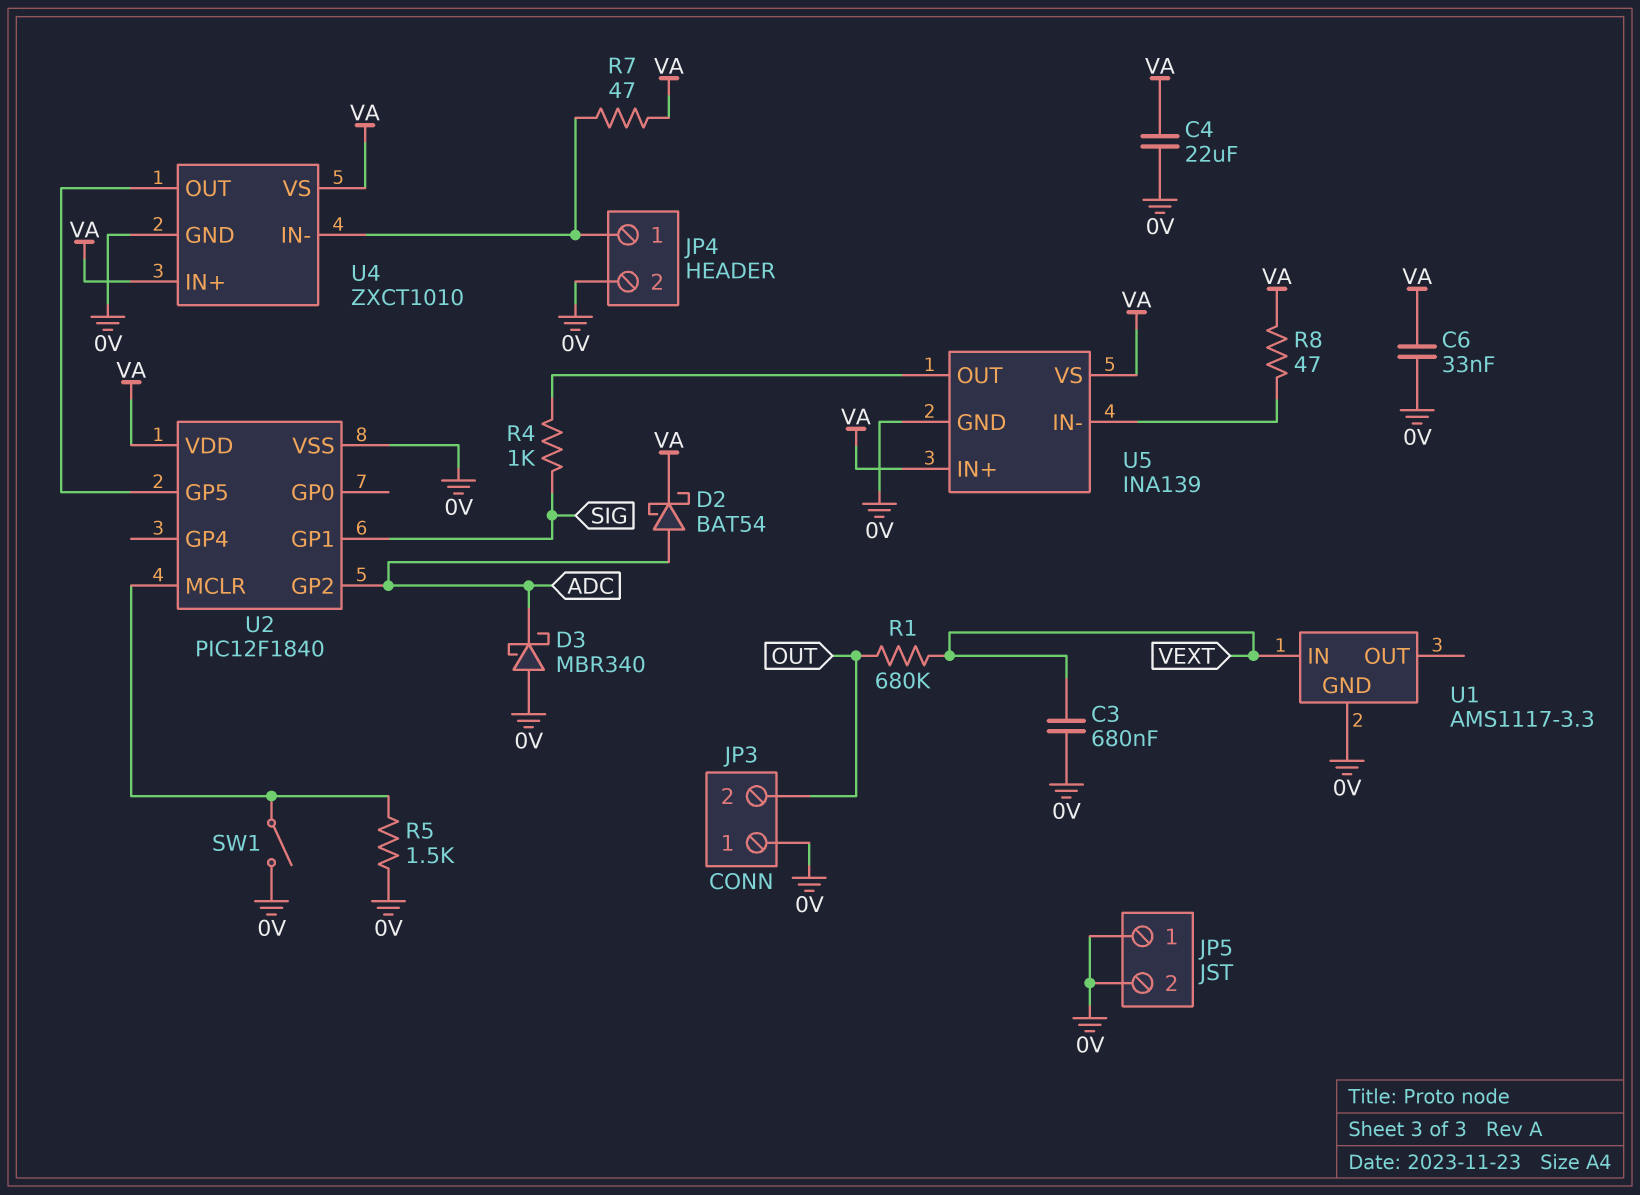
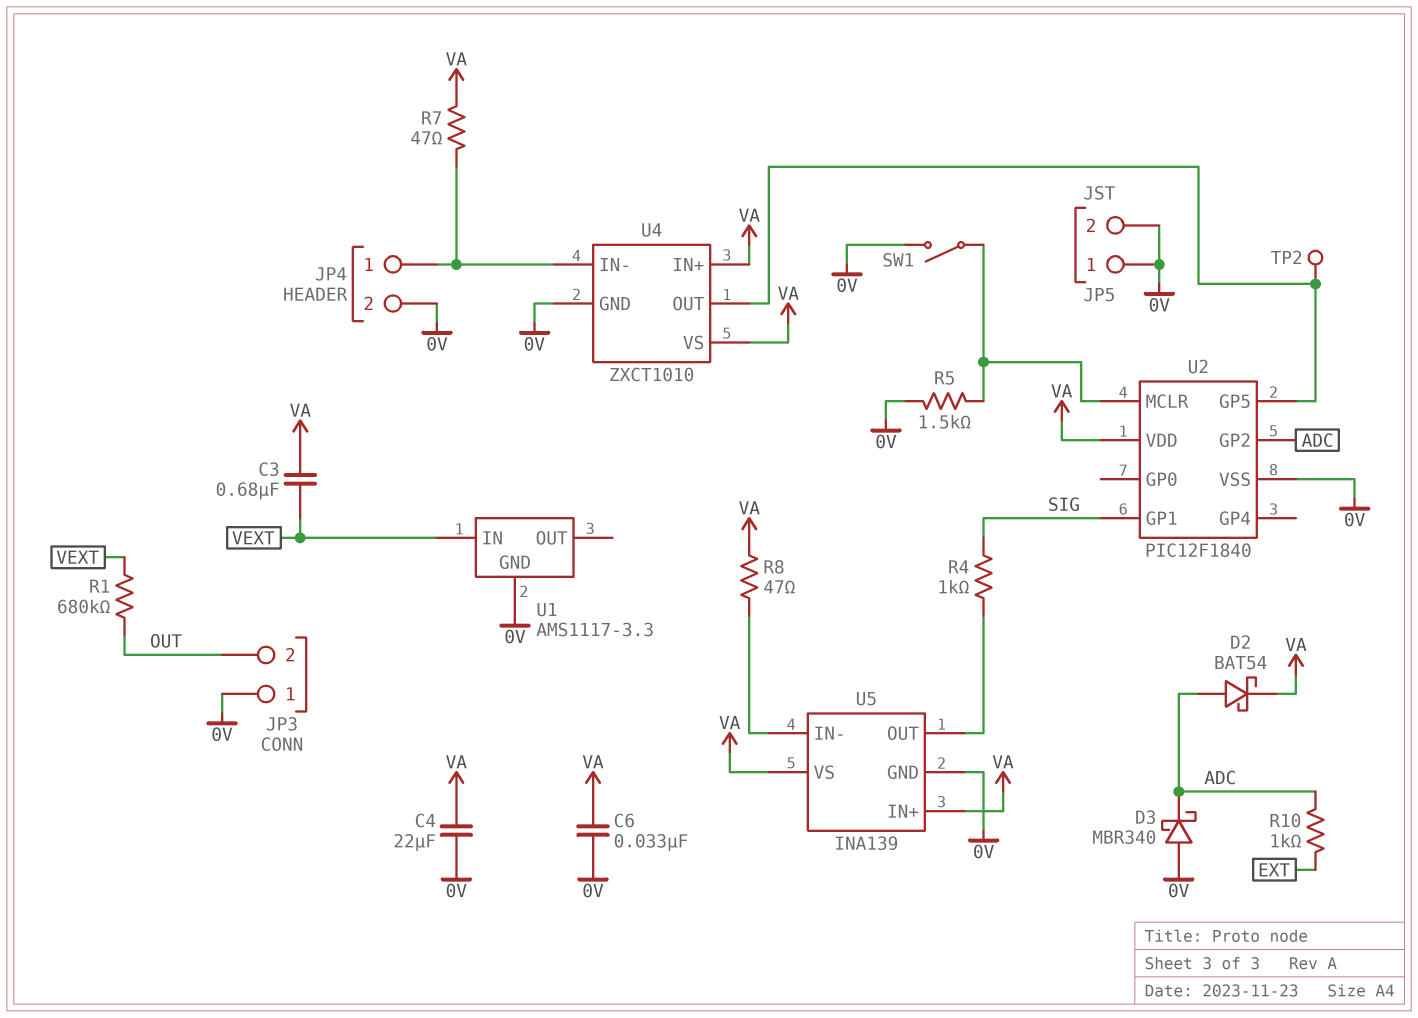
C3: 680nF (0V, VEXT) -> 680nF (VA, VEXT)
R10: none -> 1k (ADC, EXT)
TP2: none -> test point (U2/GP5)

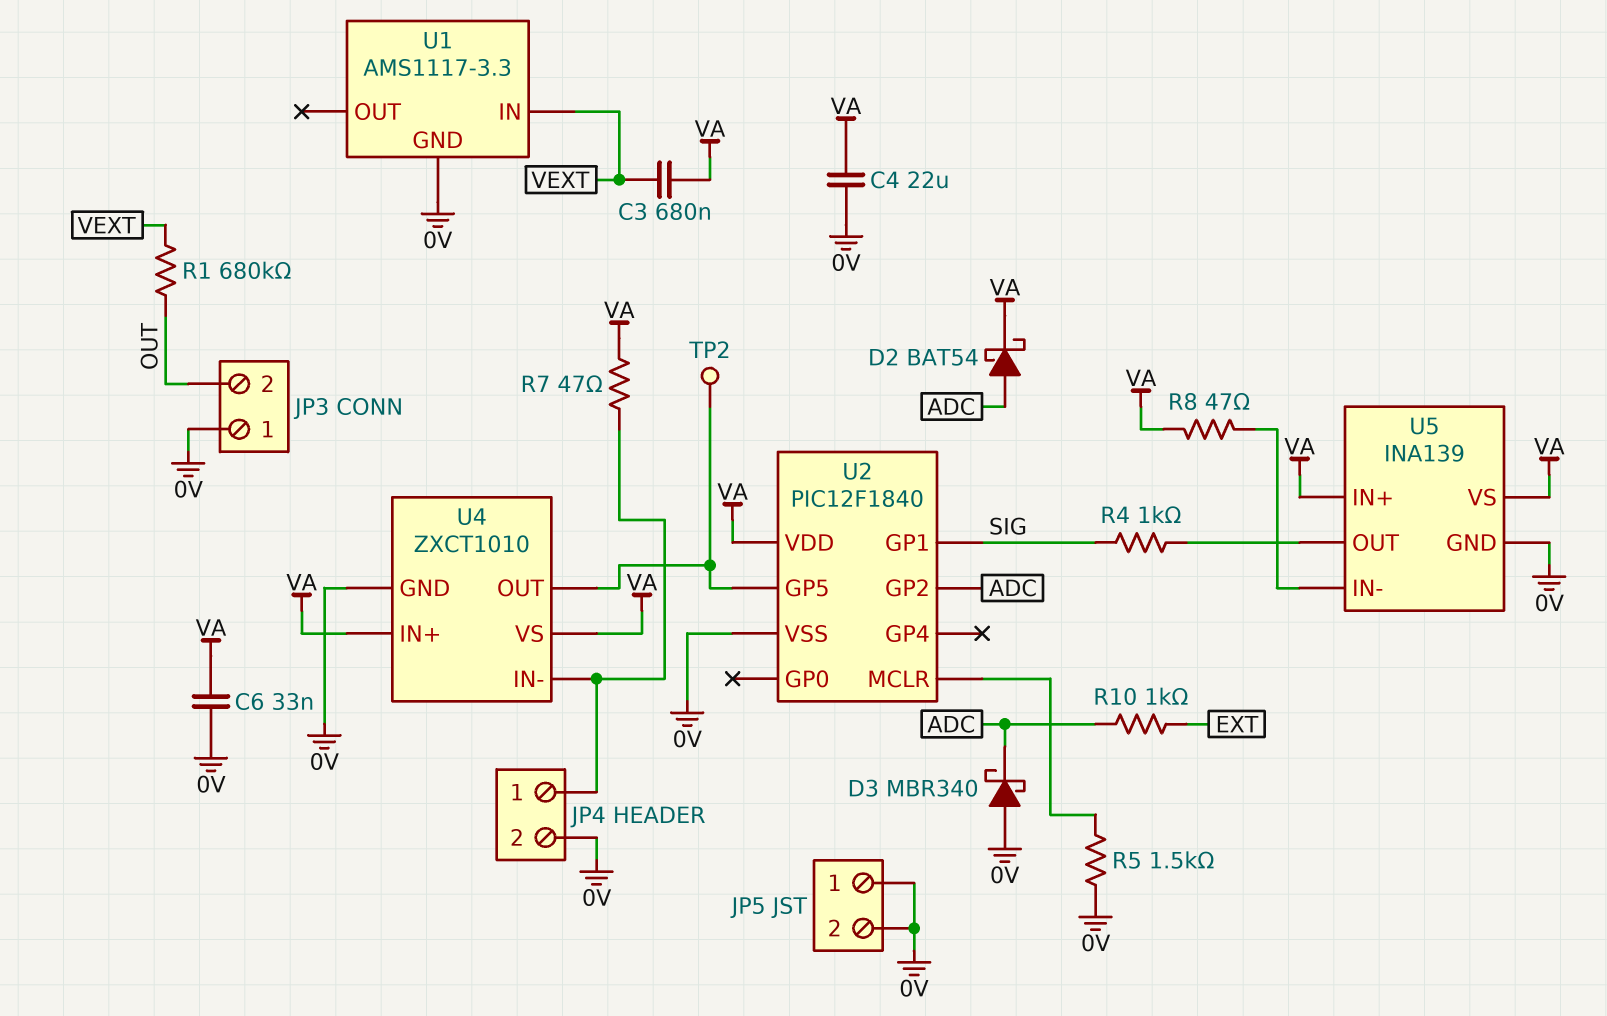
SW1: switch (0V, U2/MCLR) -> none

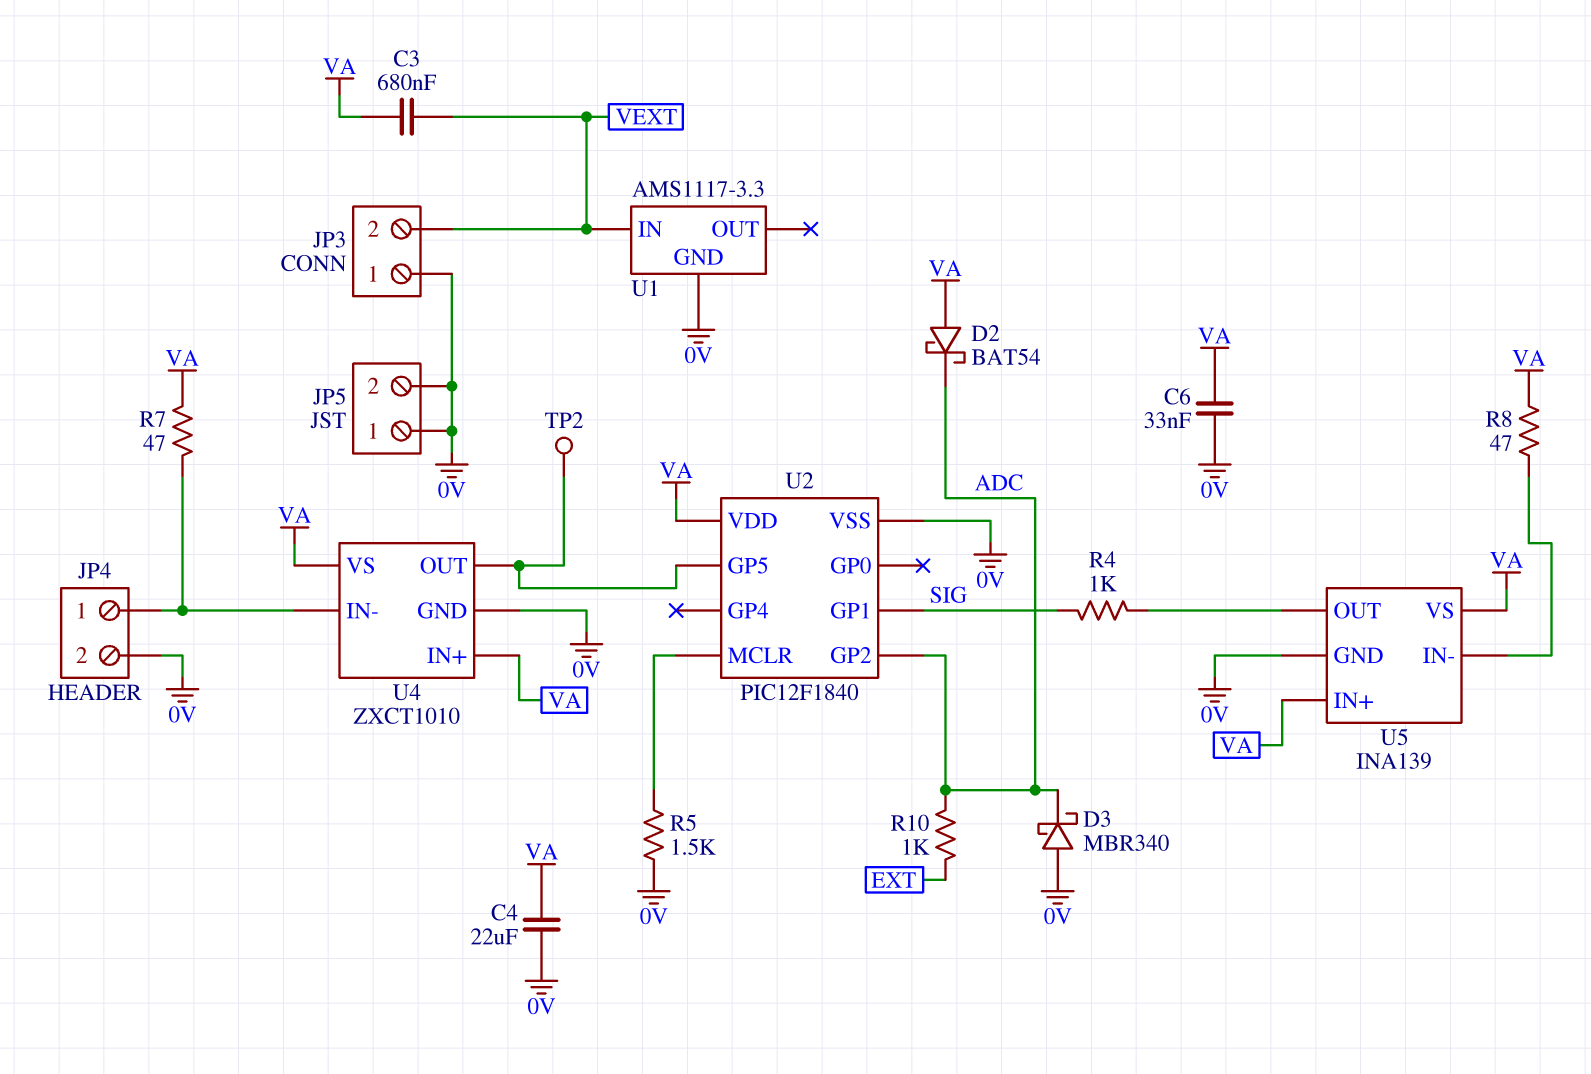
D2: schottky BAT54 (A ADC, K VA) -> schottky BAT54 (A VA, K ADC)
JP3 pin 2: OUT -> VEXT
R1: 680k (OUT, VEXT) -> none

